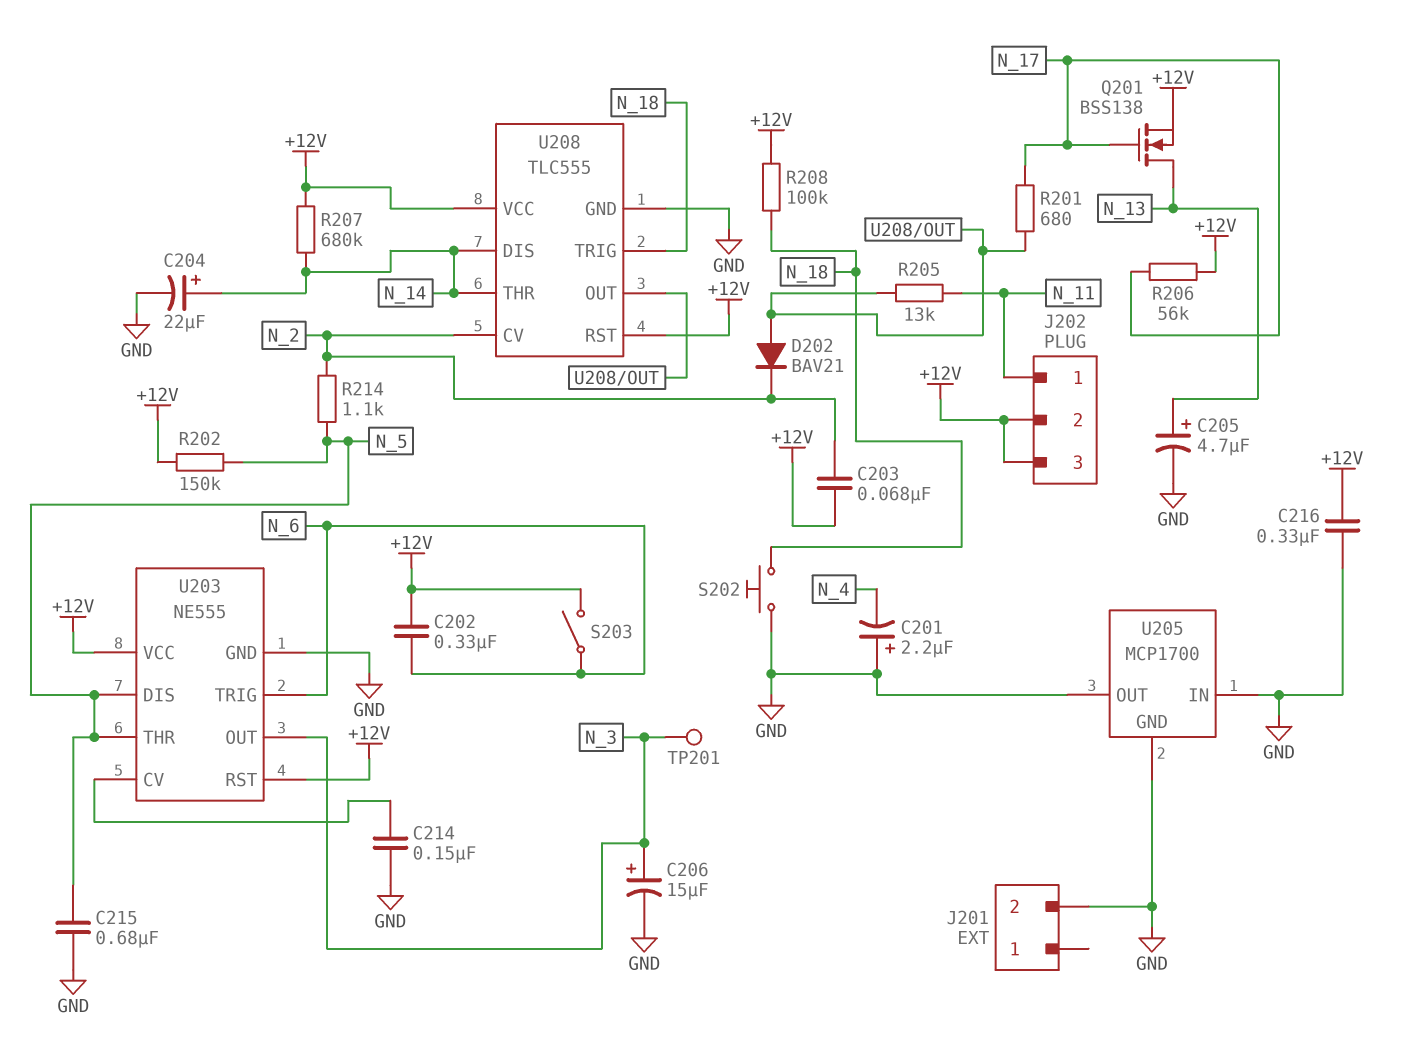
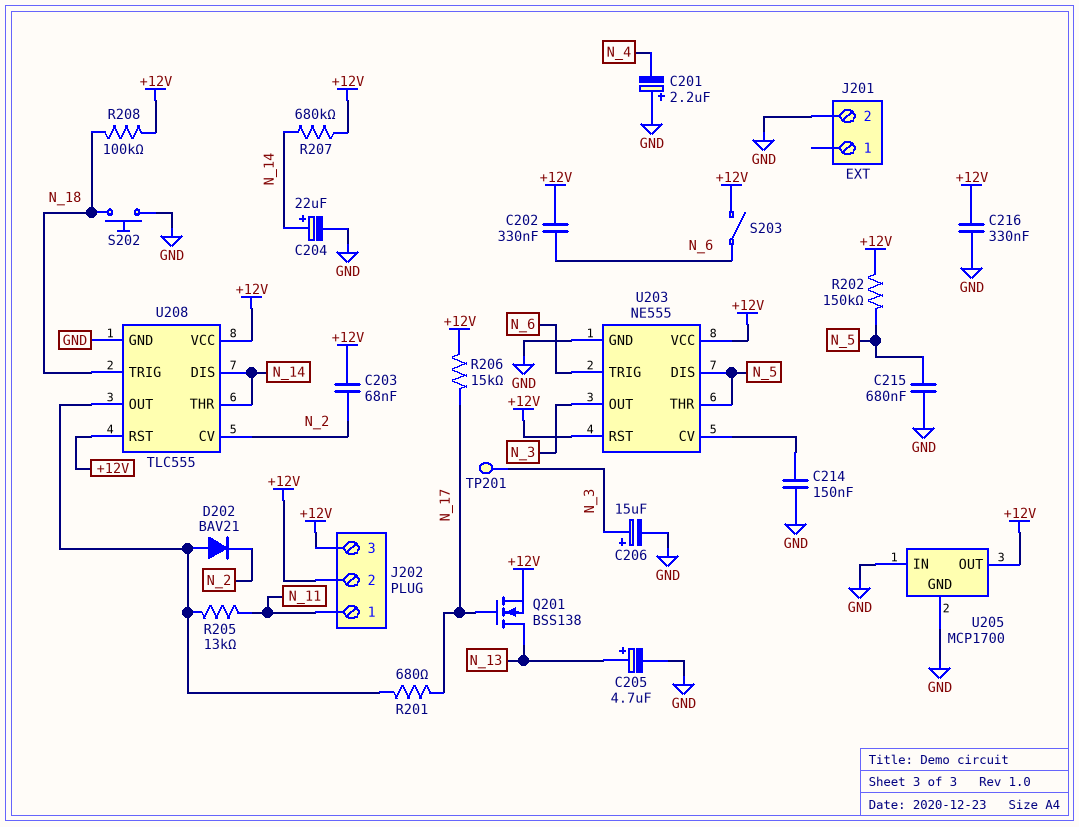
R206: 56k (+12V, N_17) -> 15k (+12V, N_17)
R214: 1.1k (N_2, N_5) -> none
U205 pin OUT: GND -> +12V

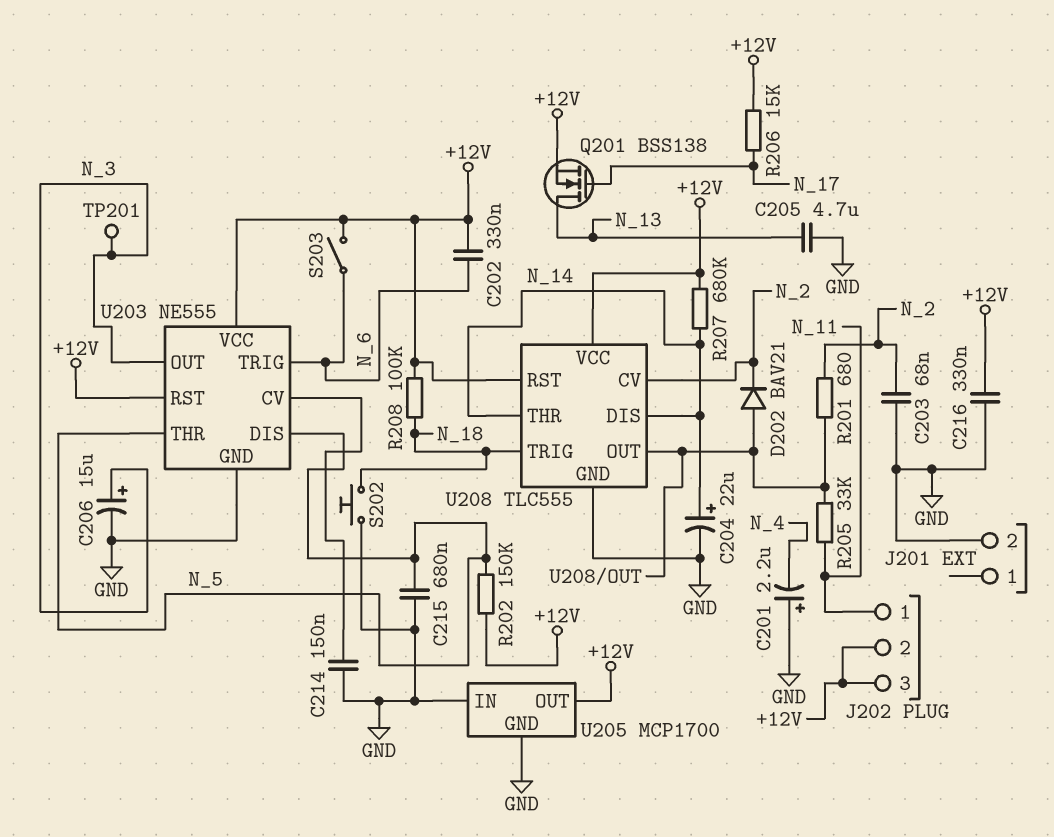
C203: 68nF (+12V, N_2) -> 68nF (GND, N_2)
C205: 4.7uF (plus N_13, minus GND) -> 4.7uF (GND, N_13)
R201: 680 (N_17, U208/OUT) -> 680 (N_2, U208/OUT)
R205: 13k (N_11, U208/OUT) -> 33k (N_11, U208/OUT)

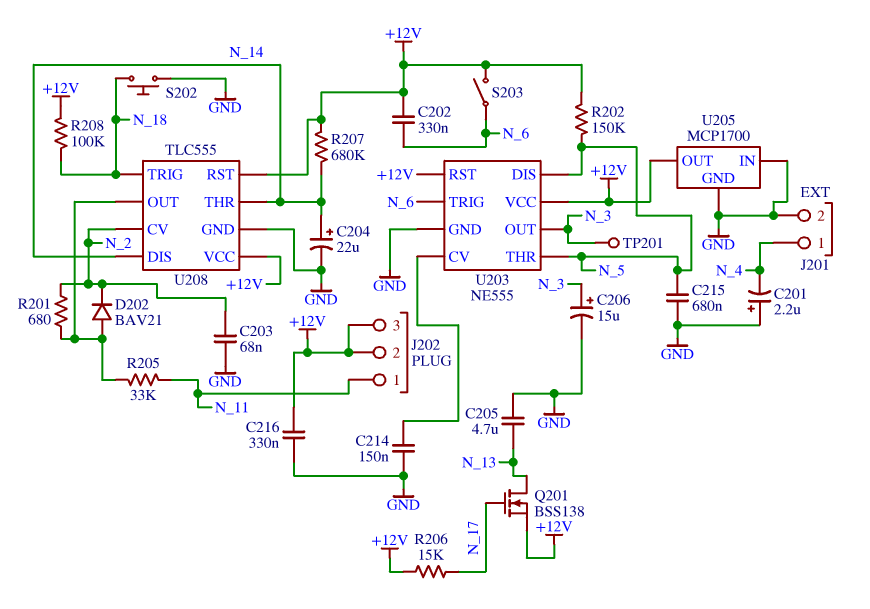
J201 pin 1: none -> N_4

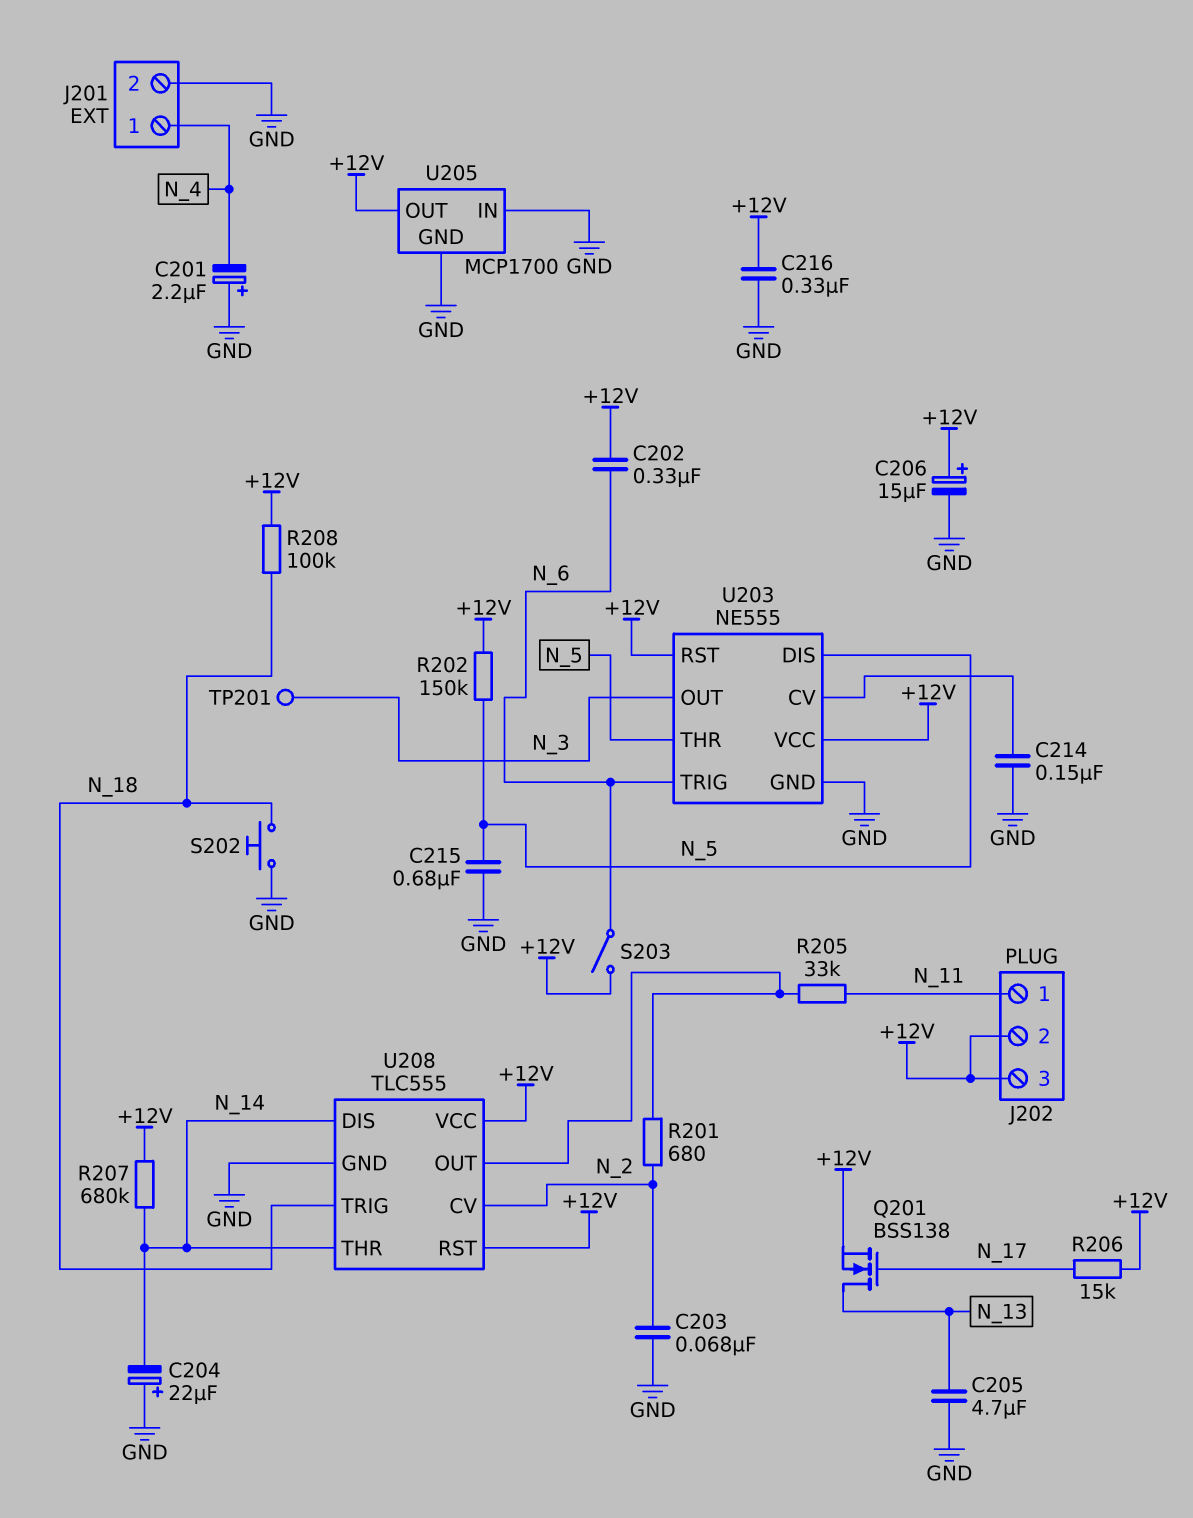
C204: 22uF (plus N_14, minus GND) -> 22uF (plus GND, minus N_14)
C206: 15uF (plus N_3, minus GND) -> 15uF (plus +12V, minus GND)
D202: diode BAV21 (A U208/OUT, K N_2) -> none

